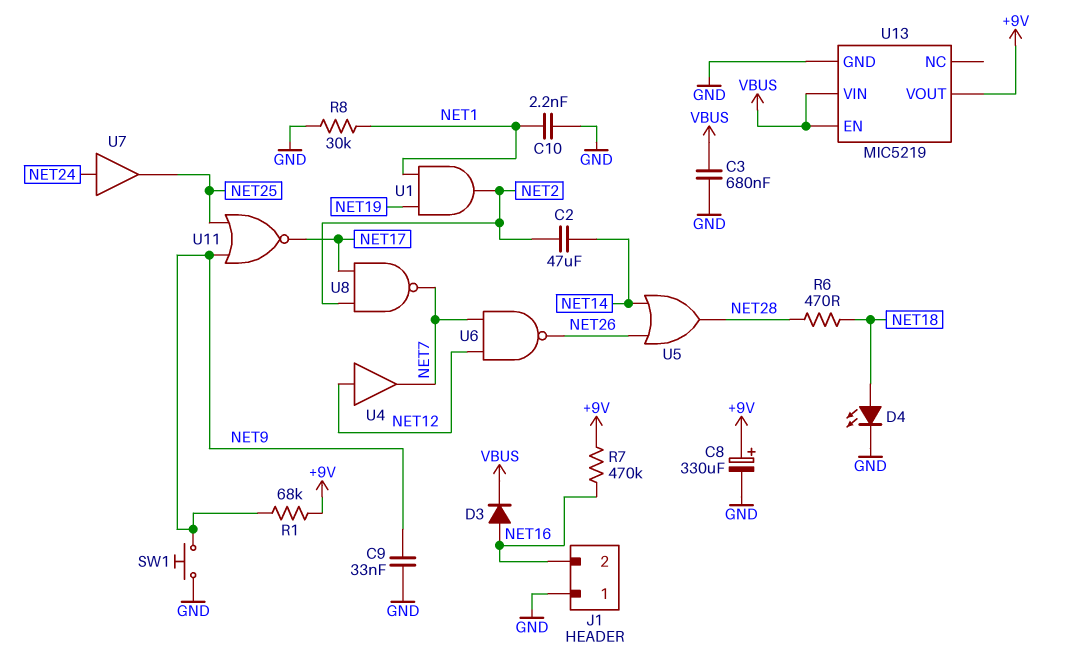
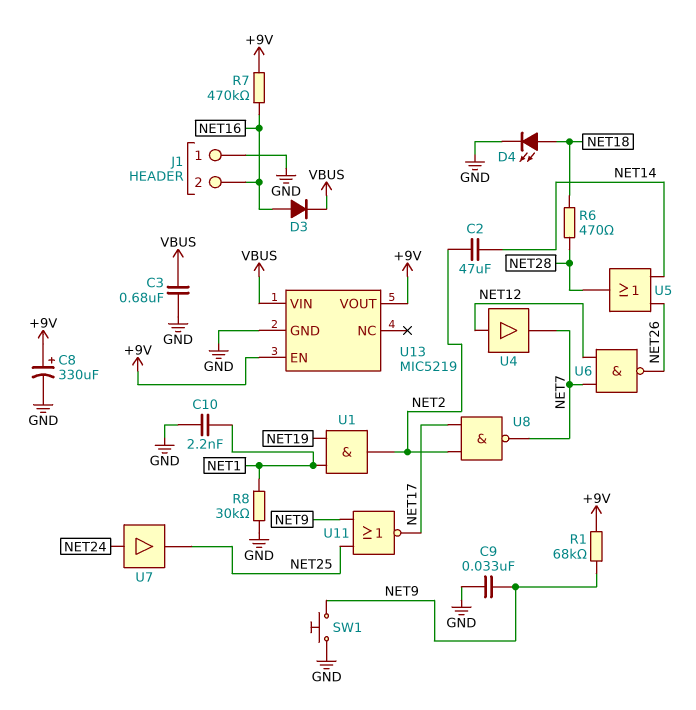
U13 pin EN: VBUS -> +9V

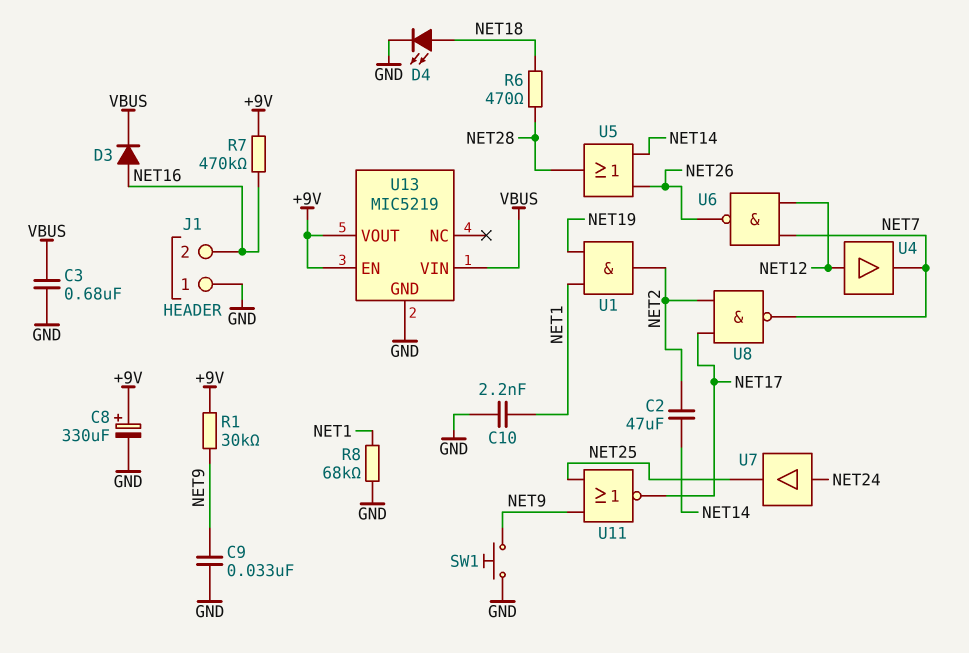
R1: 68k (+9V, NET9) -> 30k (+9V, NET9)
R8: 30k (GND, NET1) -> 68k (GND, NET1)

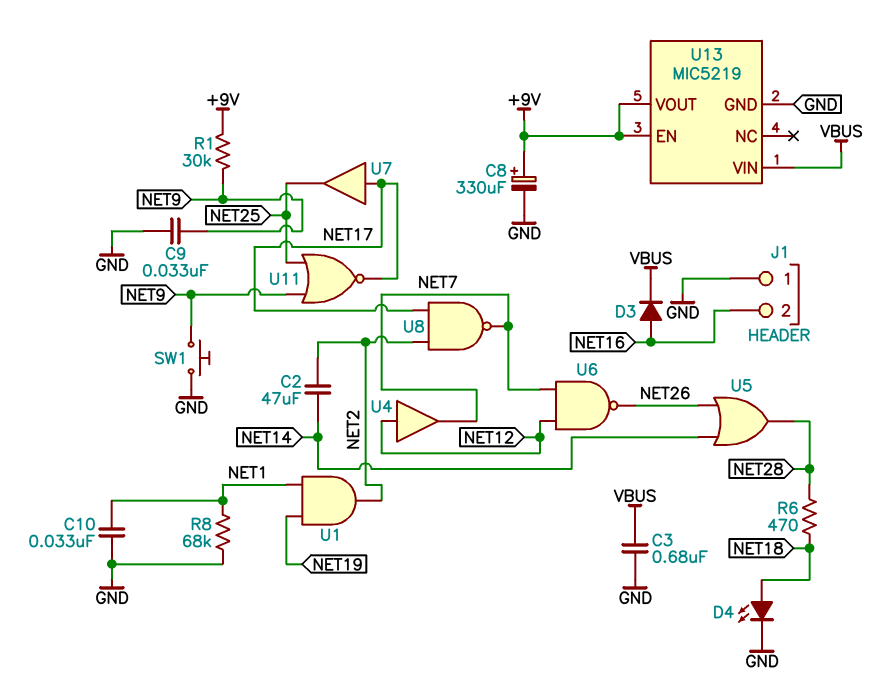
C10: 2.2nF (GND, NET1) -> 33nF (GND, NET1)
R7: 470k (+9V, NET16) -> none
U7: buffer (in NET24, out NET25) -> buffer (in NET17, out NET25)

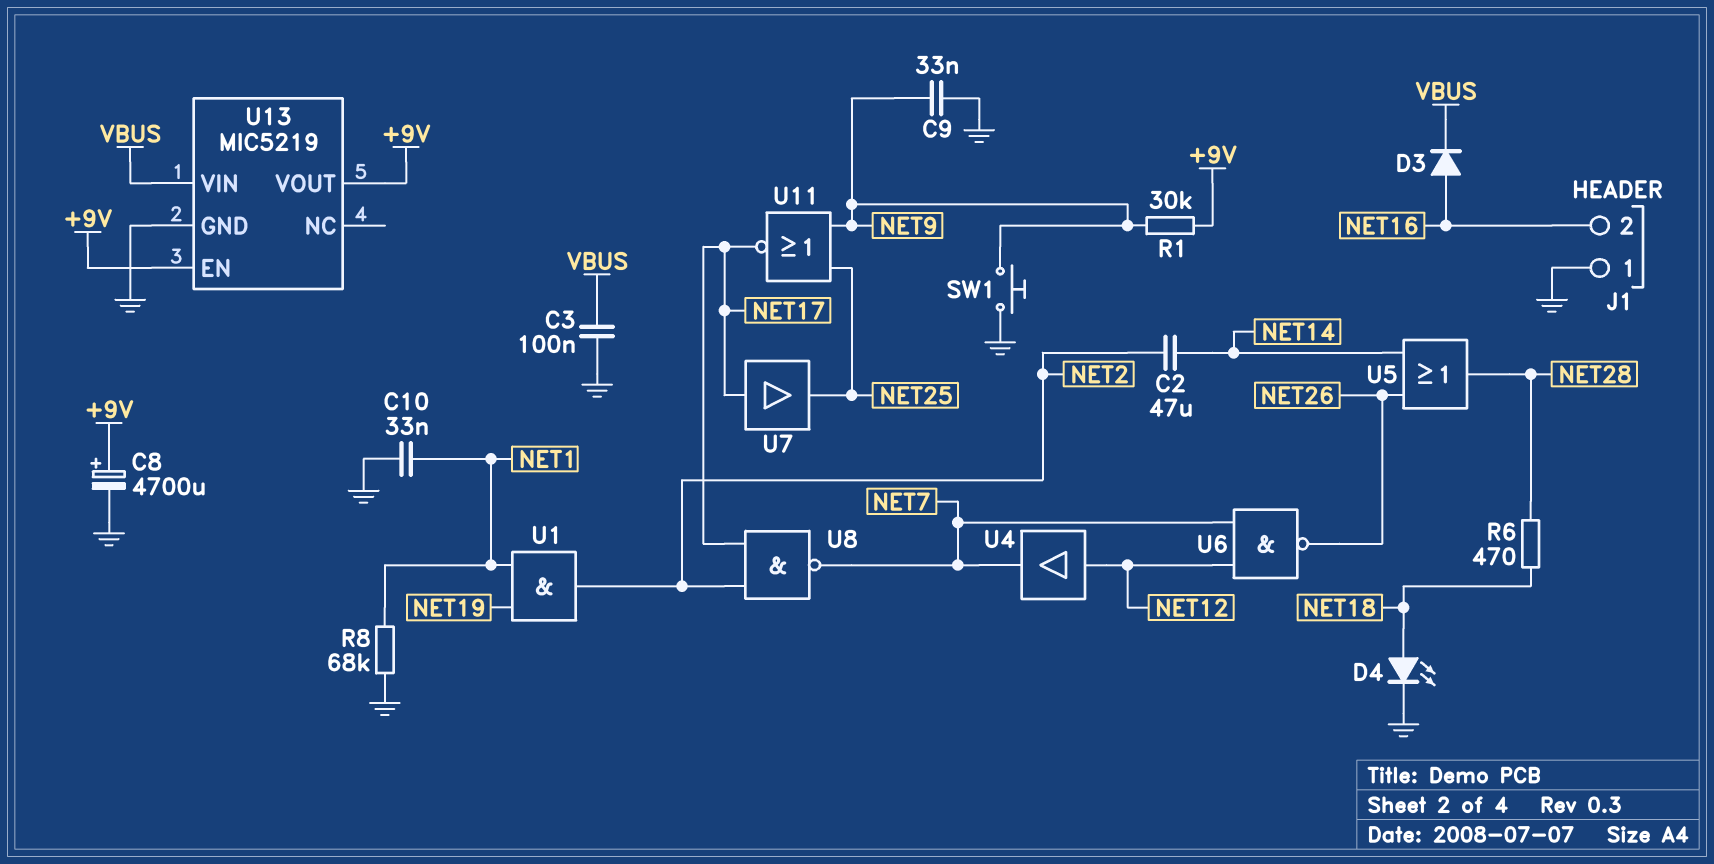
C3: 680nF (GND, VBUS) -> 100nF (GND, VBUS)
C8: 330uF (plus +9V, minus GND) -> 4700uF (plus +9V, minus GND)

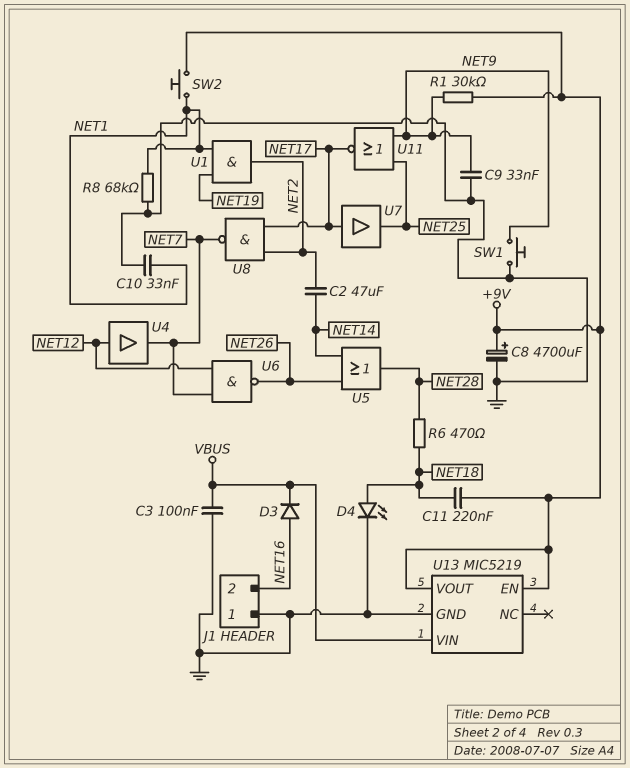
C11: none -> 220nF (+9V, NET18)
SW2: none -> button (+9V, NET1)

